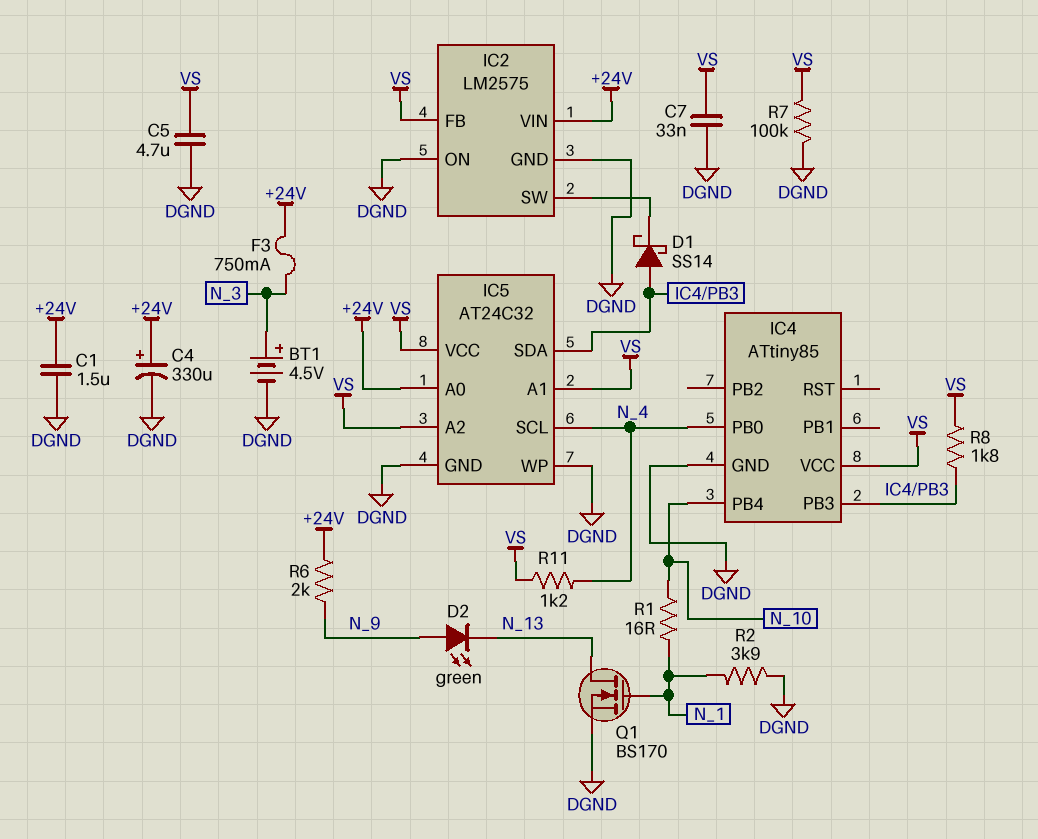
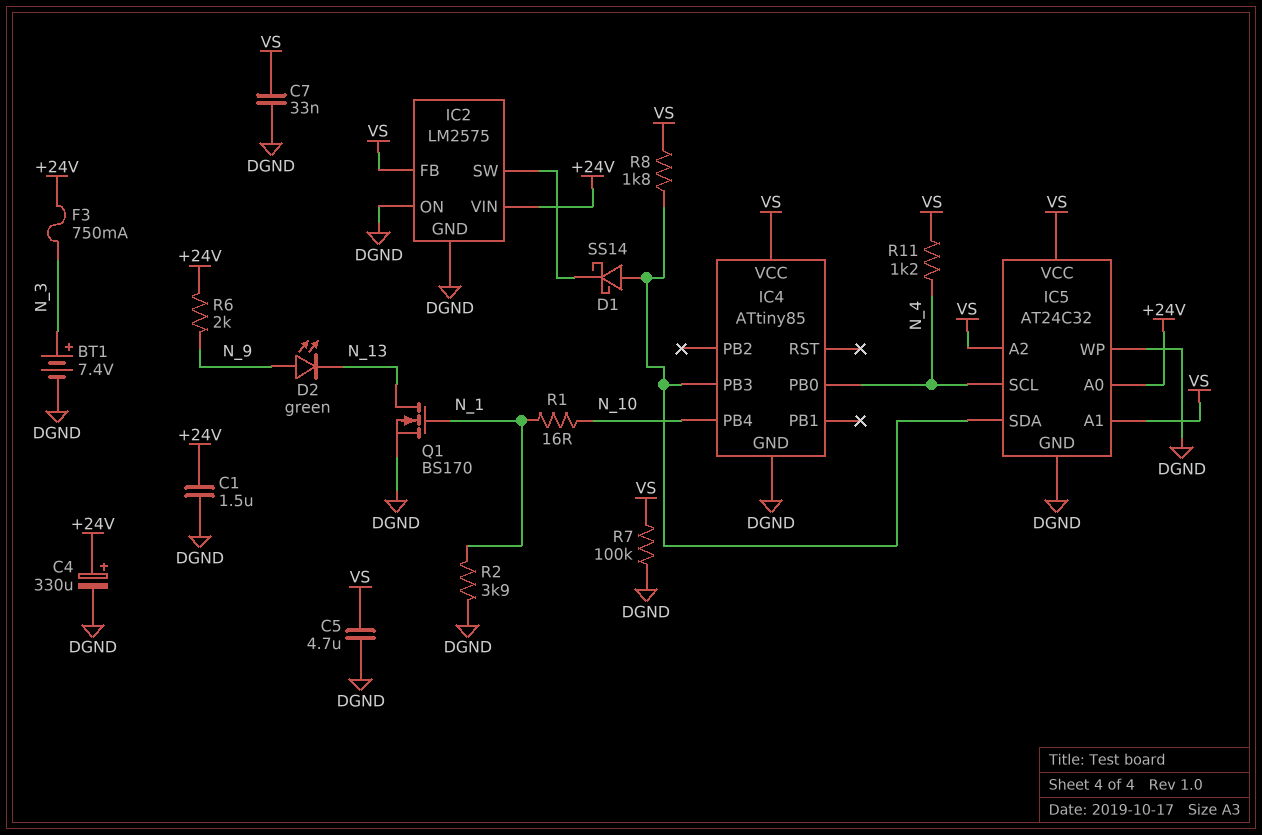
BT1: 4.5V (plus N_3, minus DGND) -> 7.4V (plus N_3, minus DGND)

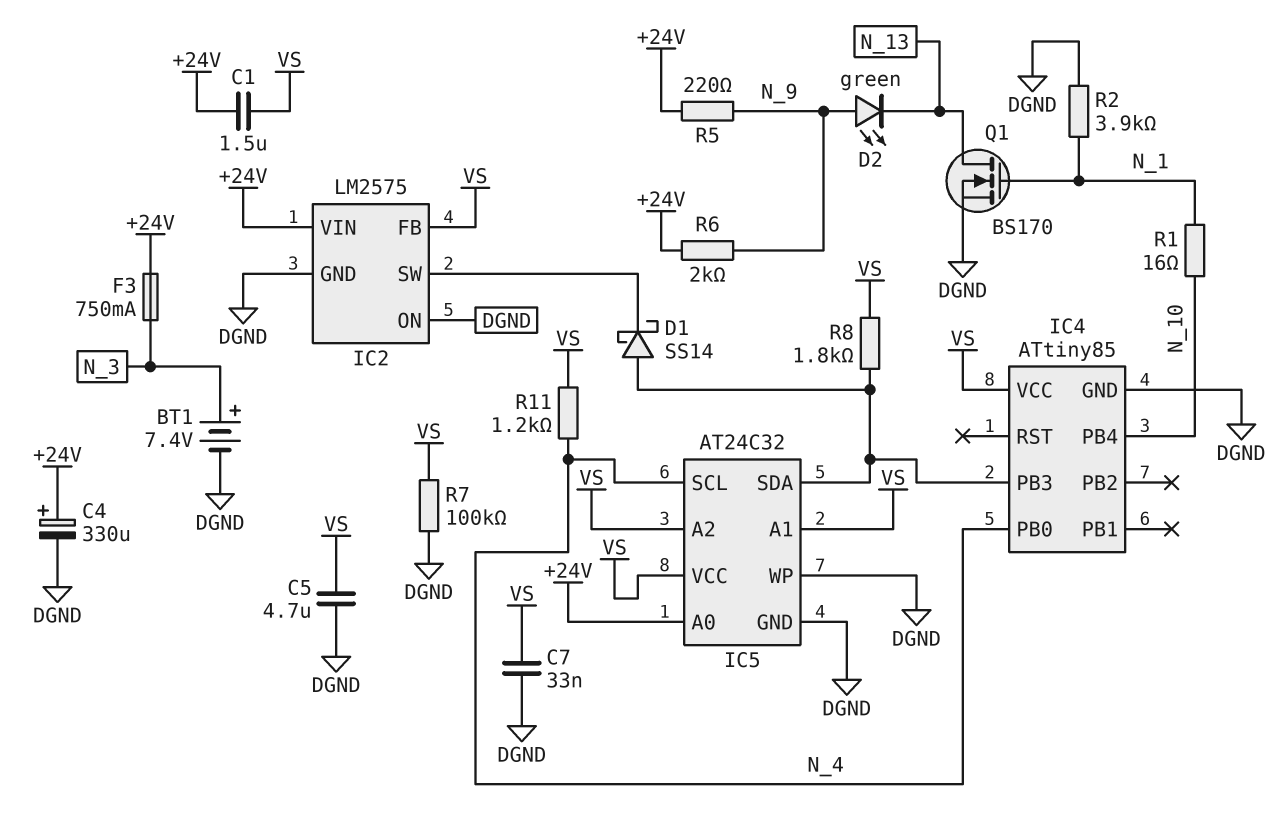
C1: 1.5uF (+24V, DGND) -> 1.5uF (+24V, VS)
R5: none -> 220 (+24V, N_9)

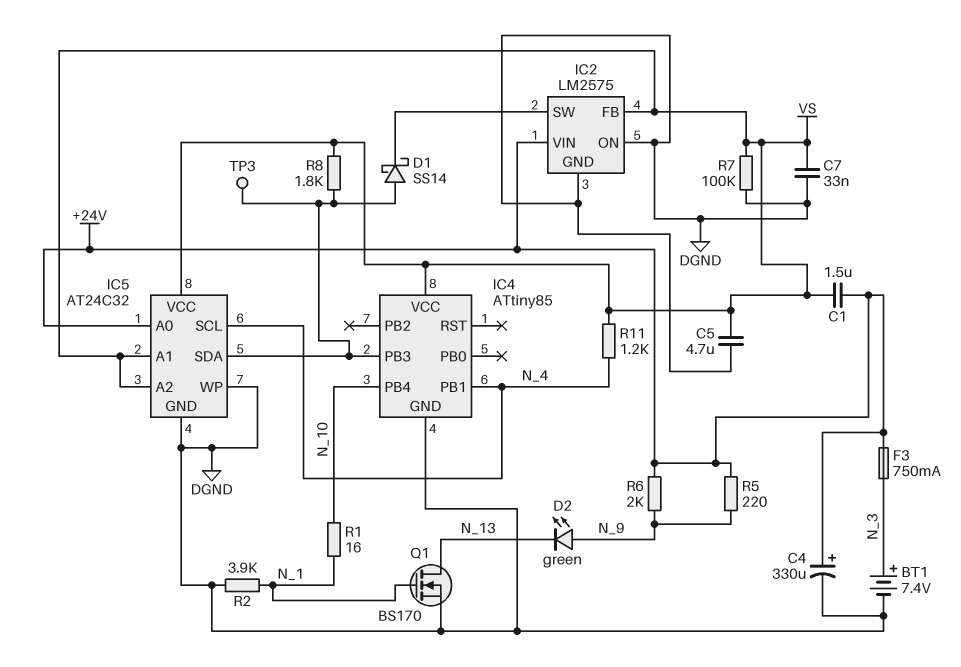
IC4 pin PB0: N_4 -> none
IC4 pin PB1: none -> N_4
TP3: none -> test point (IC4/PB3)

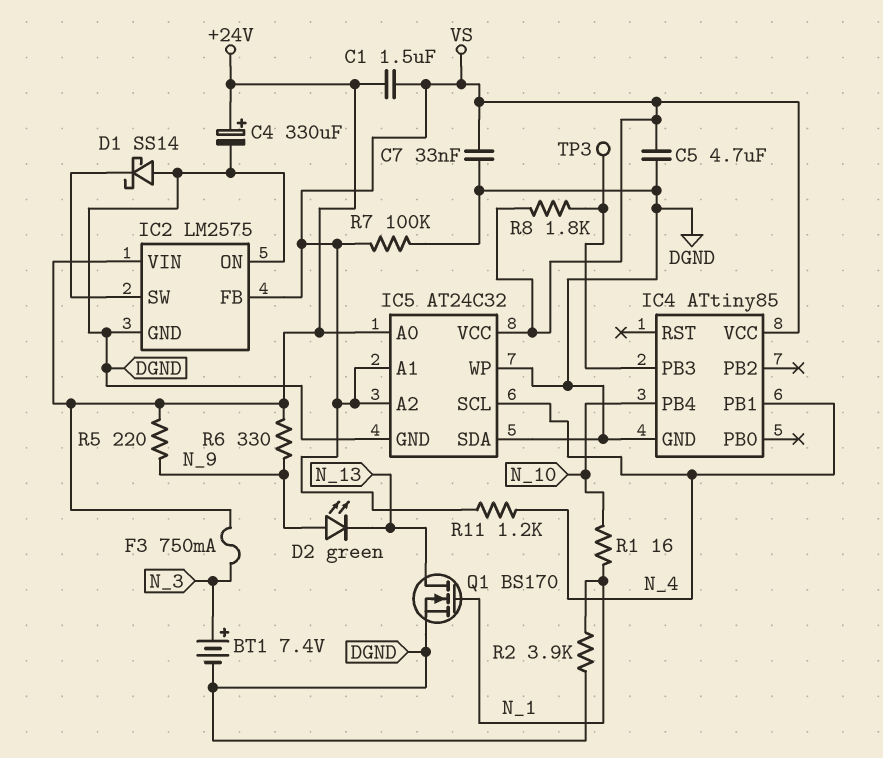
D1: schottky SS14 (A IC4/PB3, K IC2/SW) -> schottky SS14 (A DGND, K IC2/SW)
IC5 pin SDA: IC4/PB3 -> DGND
R6: 2k (+24V, N_9) -> 330 (+24V, N_9)

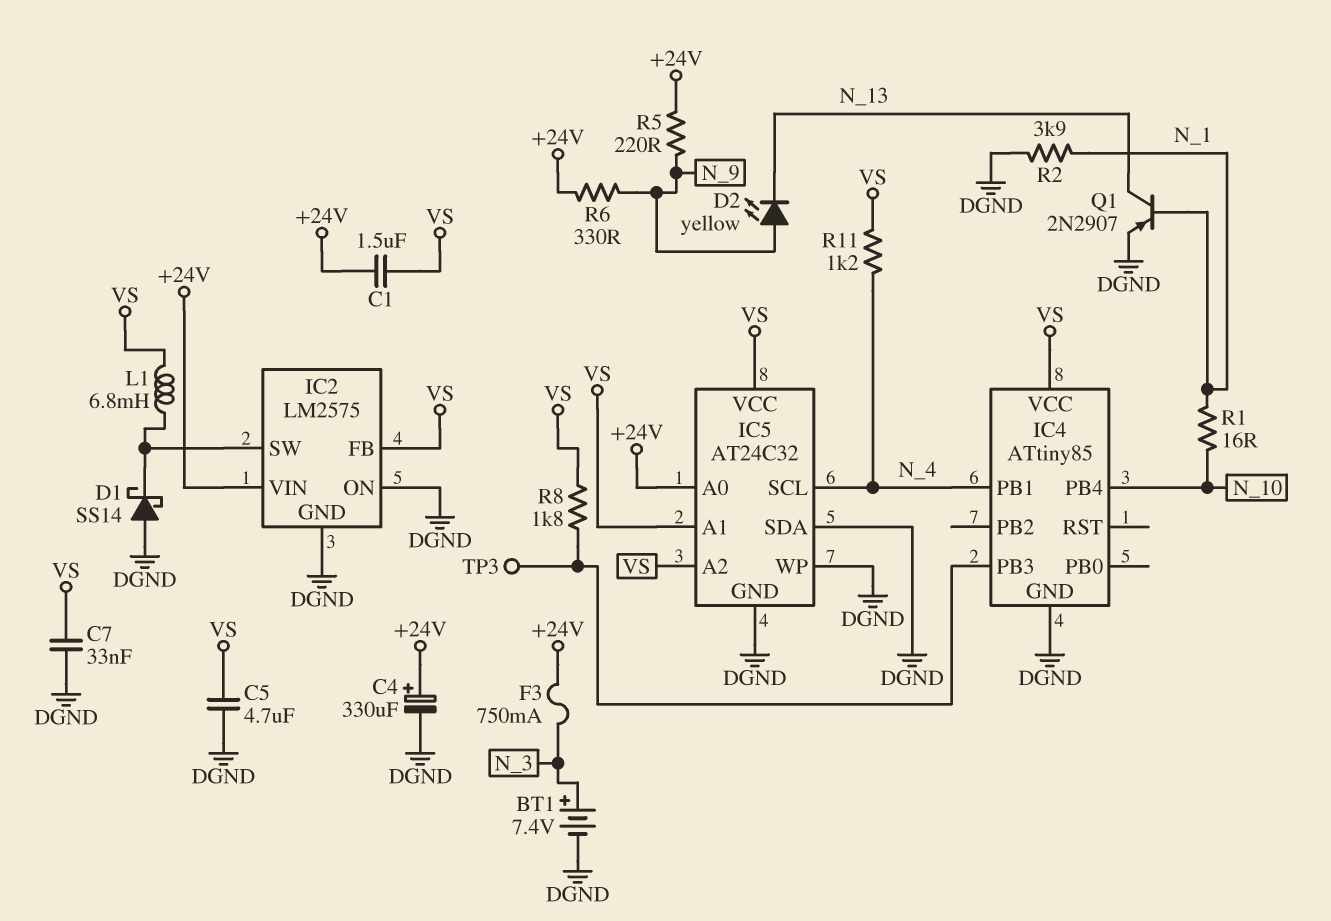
D2: LED green (A N_9, K N_13) -> LED yellow (A N_9, K N_13)
L1: none -> 6.8mH (IC2/SW, VS)
Q1: NMOS BS170 (G N_1, D N_13, S DGND) -> PNP 2N2907 (B N_1, C N_13, E DGND)
R7: 100k (DGND, VS) -> none

